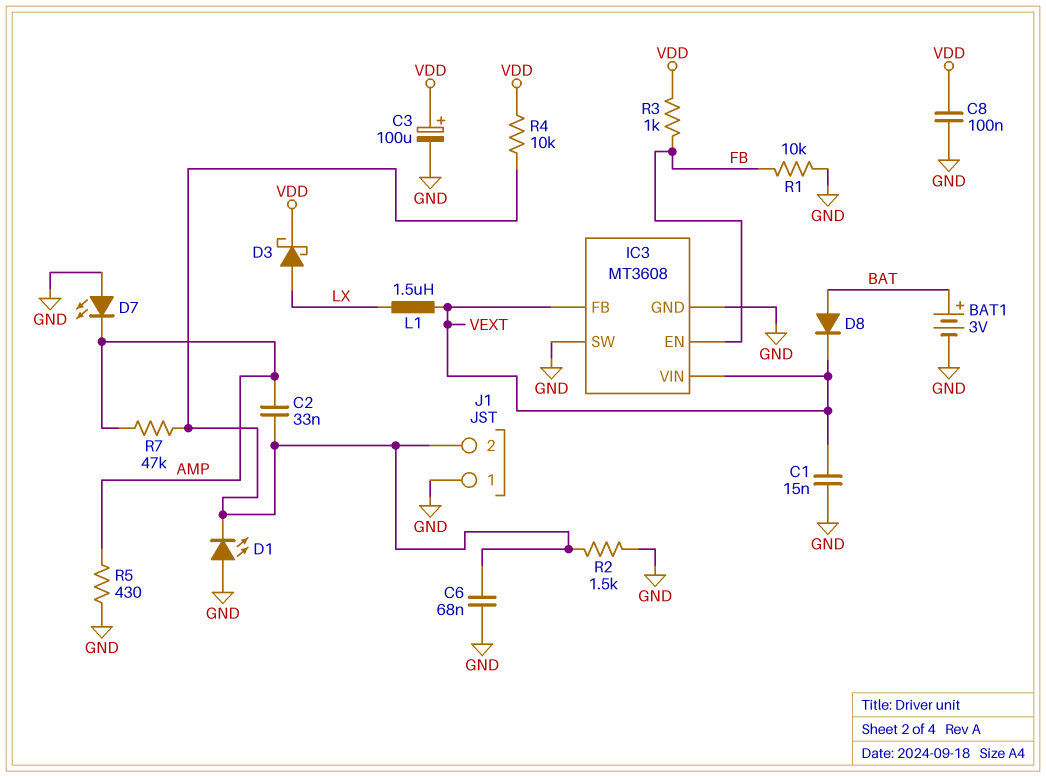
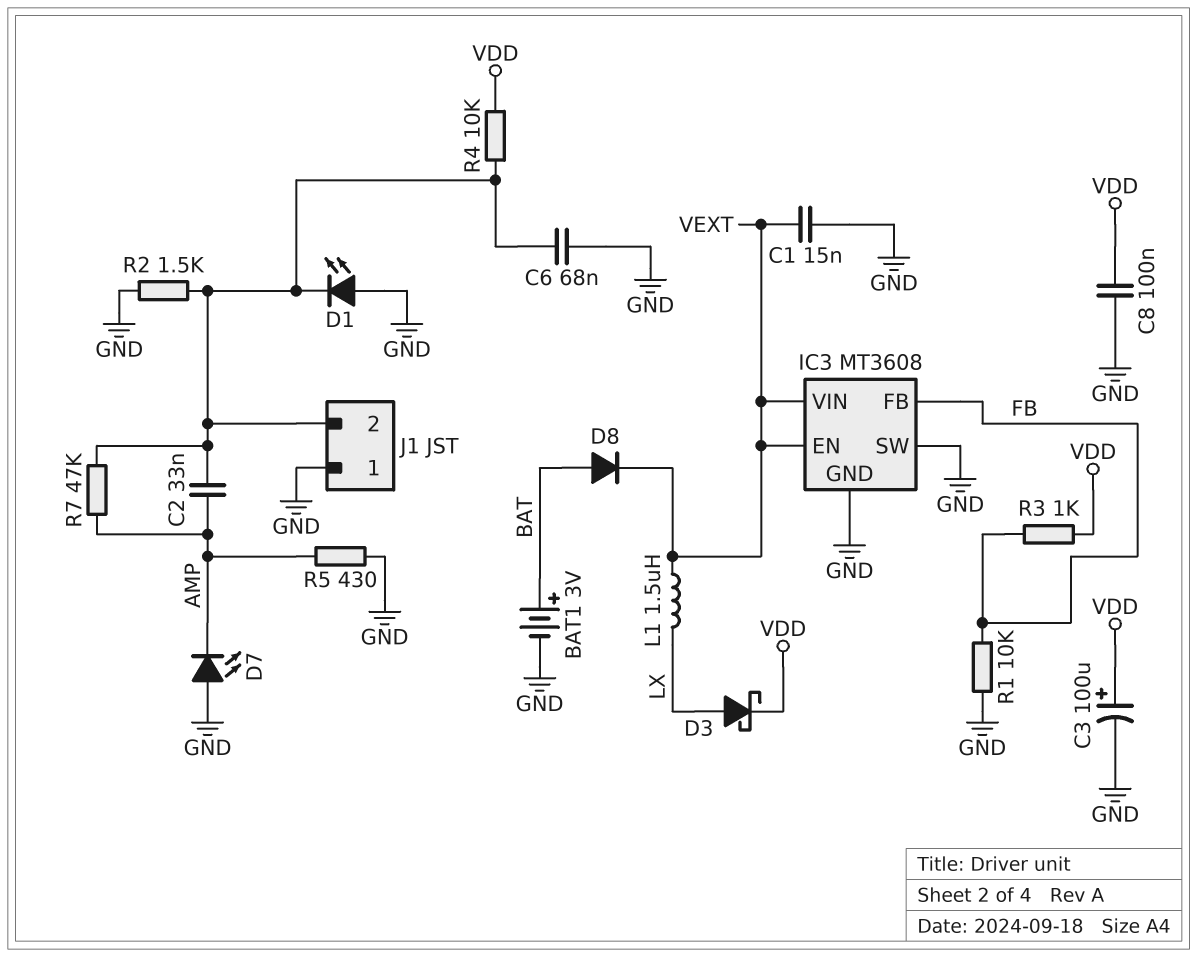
IC3 pin EN: FB -> VEXT
IC3 pin FB: VEXT -> FB

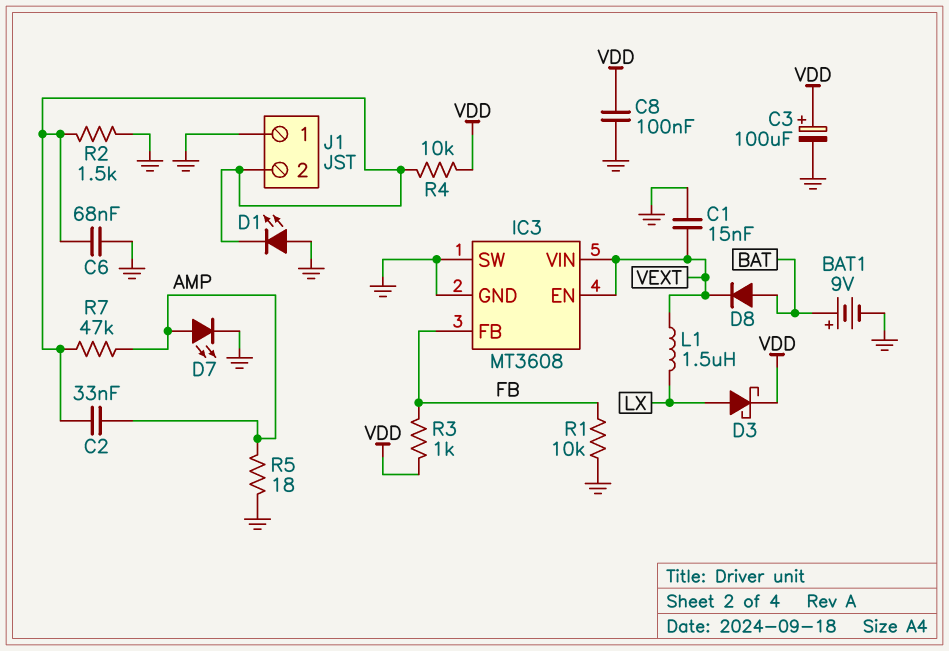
BAT1: 3V (plus BAT, minus GND) -> 9V (plus BAT, minus GND)
D7: LED (A GND, K AMP) -> LED (A AMP, K GND)
R5: 430 (AMP, GND) -> 18 (AMP, GND)

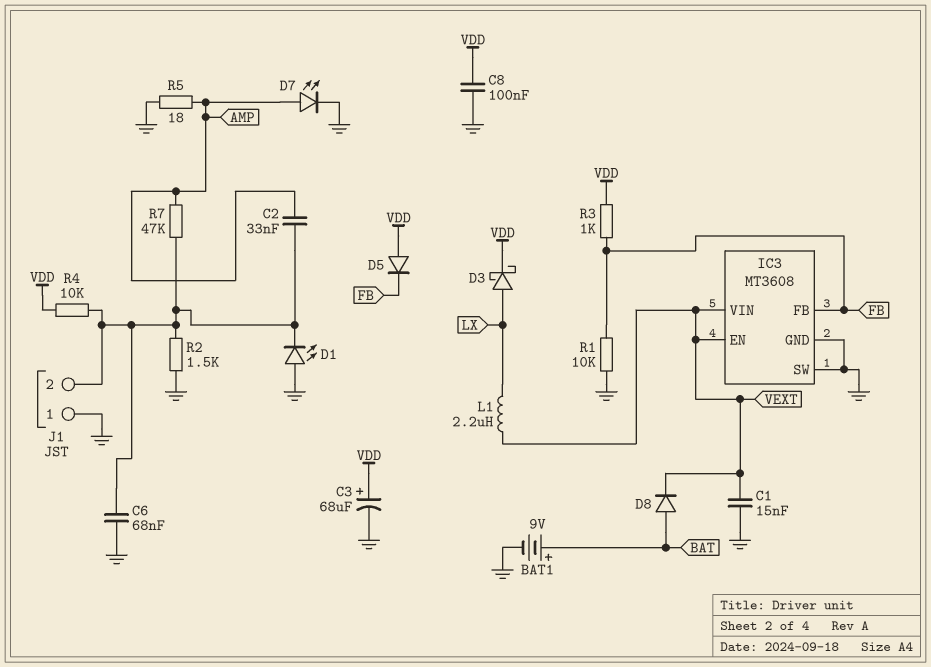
C3: 100uF (plus VDD, minus GND) -> 68uF (plus VDD, minus GND)
D5: none -> diode (A VDD, K FB)
L1: 1.5uH (LX, VEXT) -> 2.2uH (LX, VEXT)

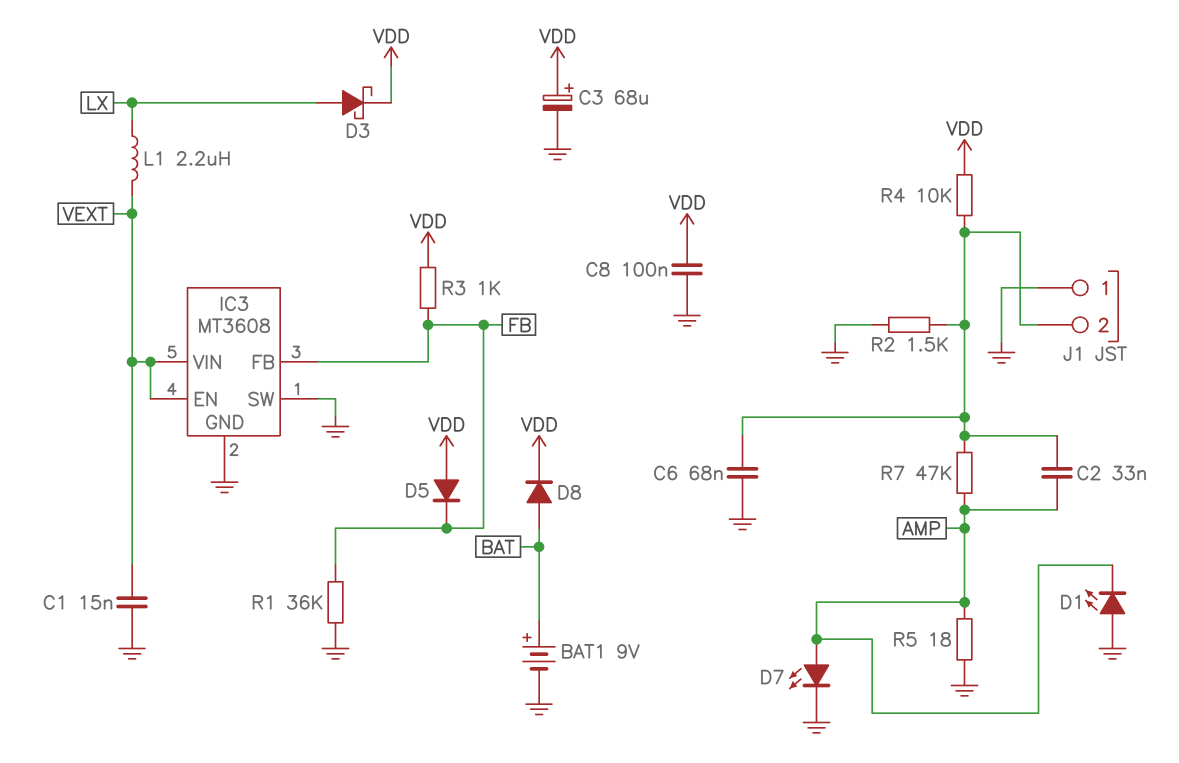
D1: LED (A GND, K J1/2) -> LED (A GND, K AMP)
D8: diode (A BAT, K VEXT) -> diode (A BAT, K VDD)
R1: 10k (FB, GND) -> 36k (FB, GND)

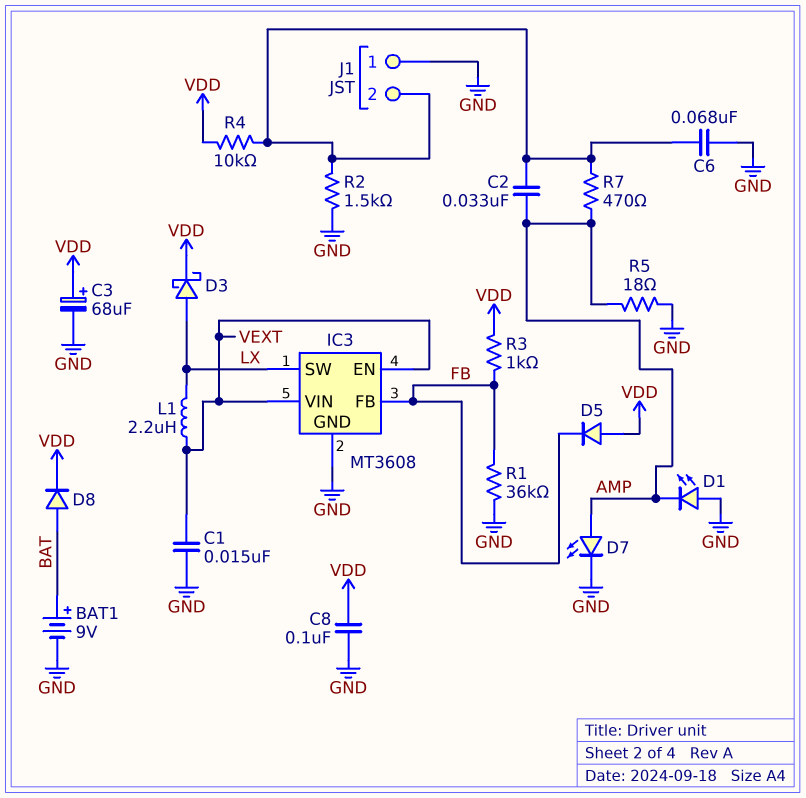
IC3 pin SW: GND -> LX
R7: 47k (AMP, J1/2) -> 470 (AMP, J1/2)

